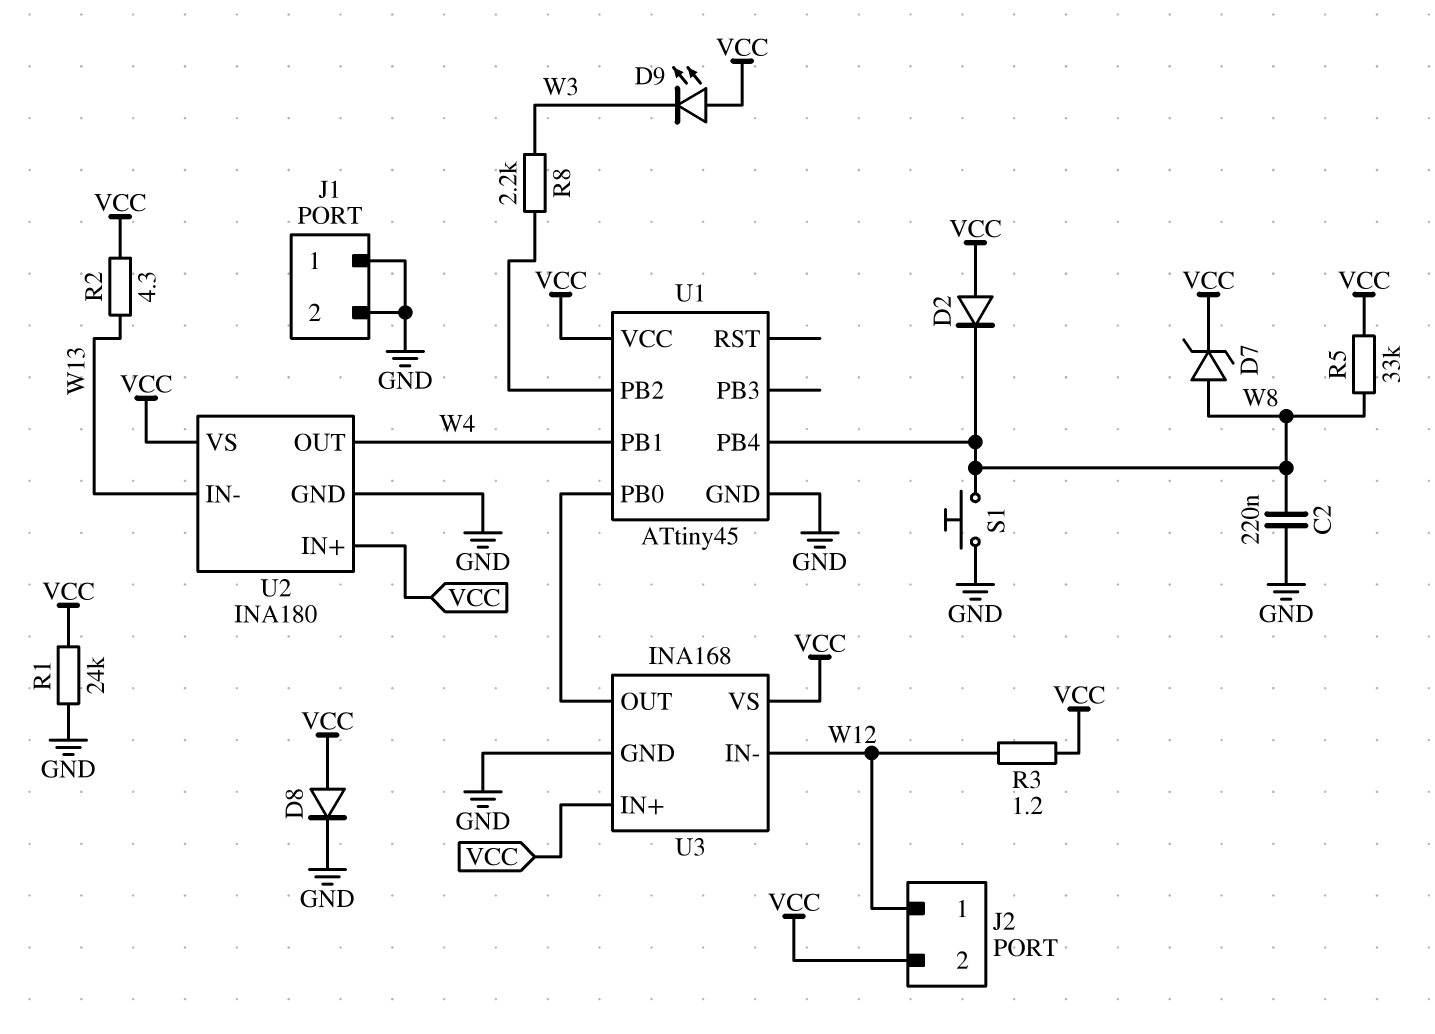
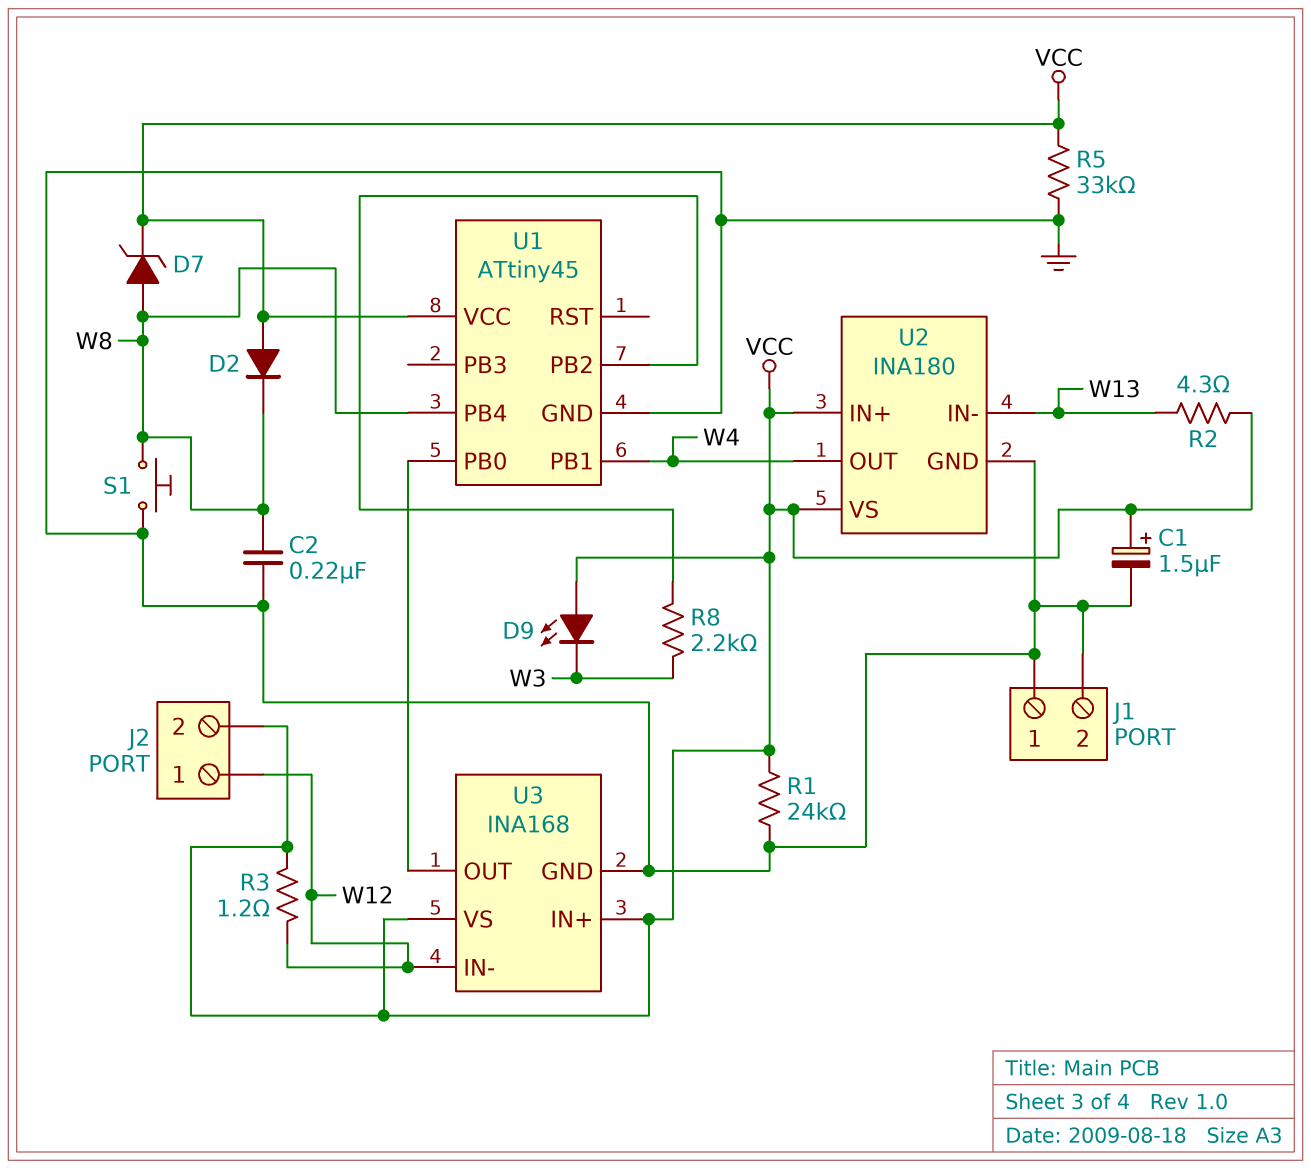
C1: none -> 1.5uF (plus VCC, minus GND)
D8: diode (A VCC, K GND) -> none
R5: 33k (VCC, W8) -> 33k (GND, VCC)

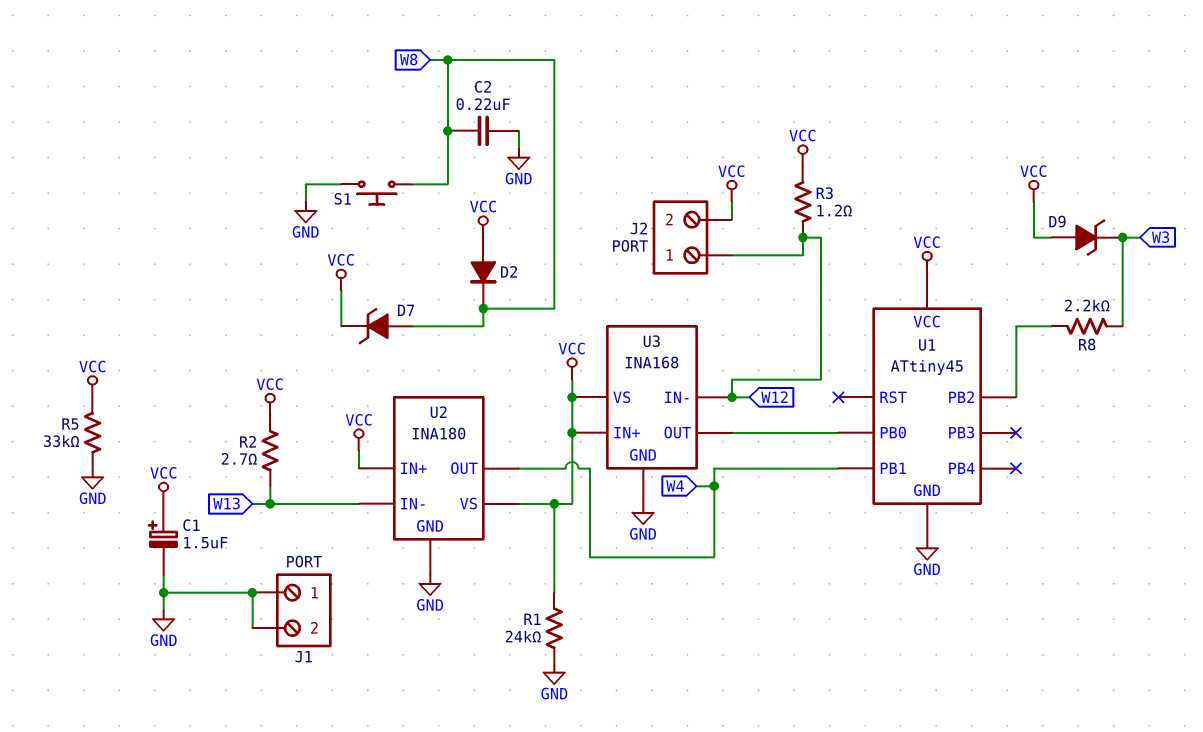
D9: LED (A VCC, K W3) -> zener (A VCC, K W3)
R2: 4.3 (VCC, W13) -> 2.7 (VCC, W13)
U1 pin PB4: W8 -> none

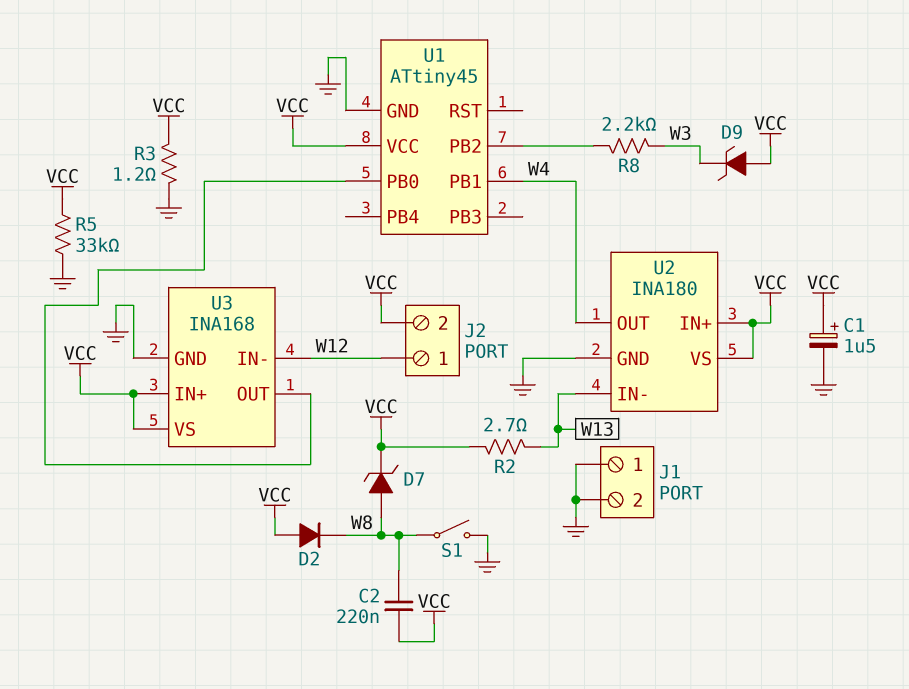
C2: 220nF (GND, W8) -> 220nF (VCC, W8)
R1: 24k (GND, VCC) -> none
R3: 1.2 (VCC, W12) -> 1.2 (GND, VCC)
S1: button (GND, W8) -> switch (GND, W8)

